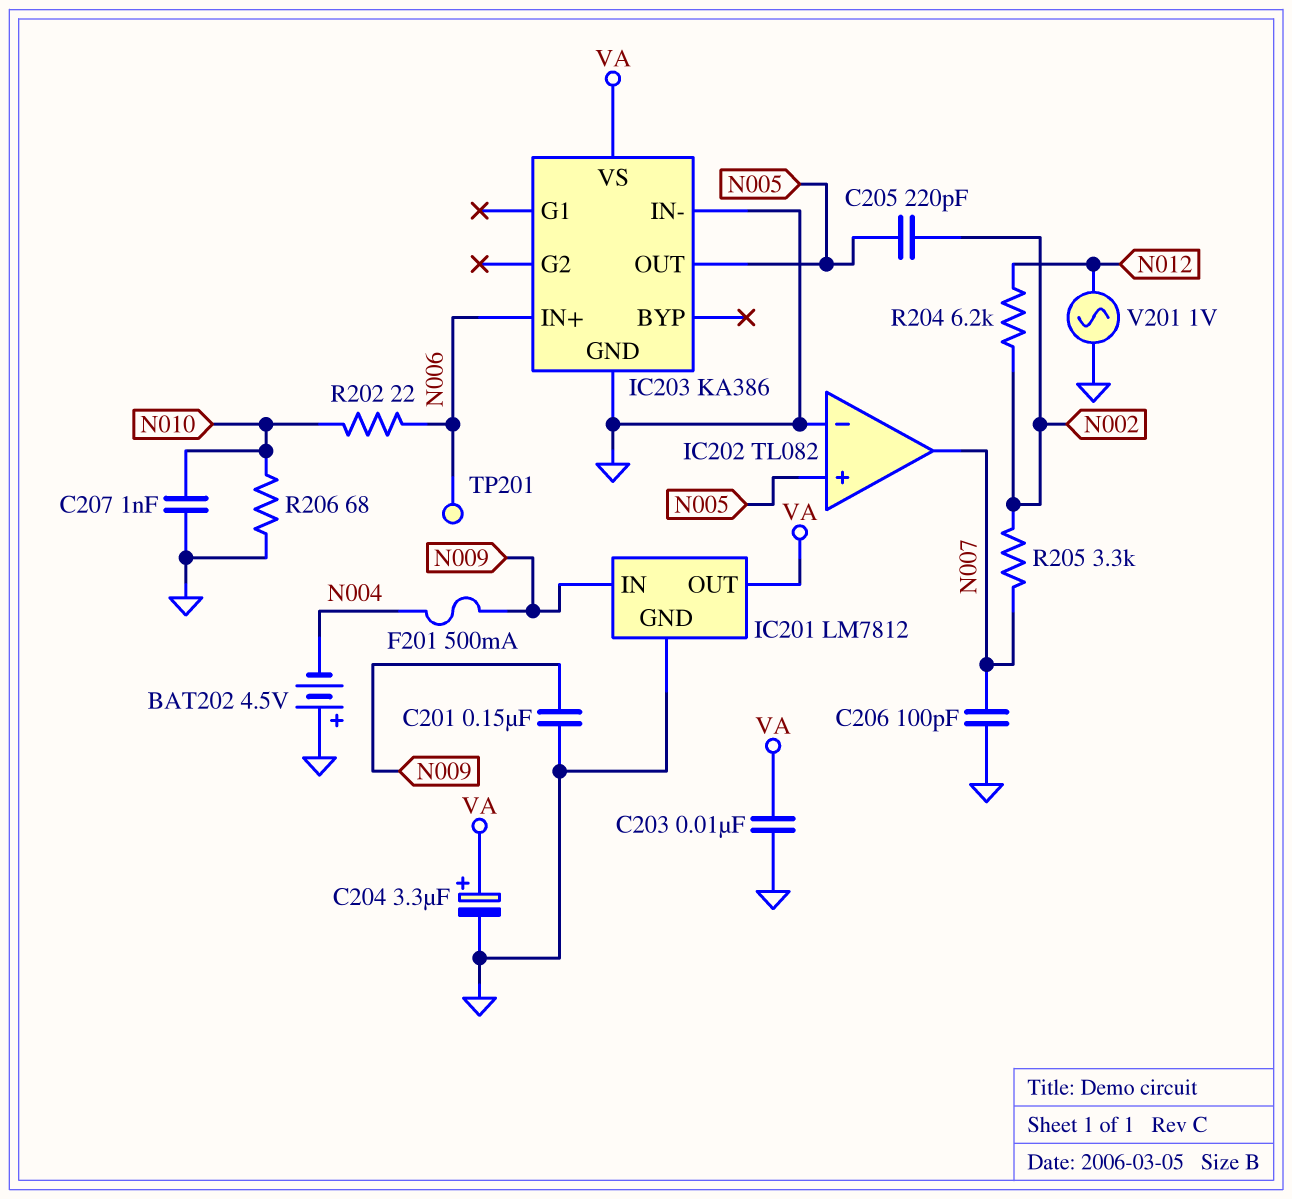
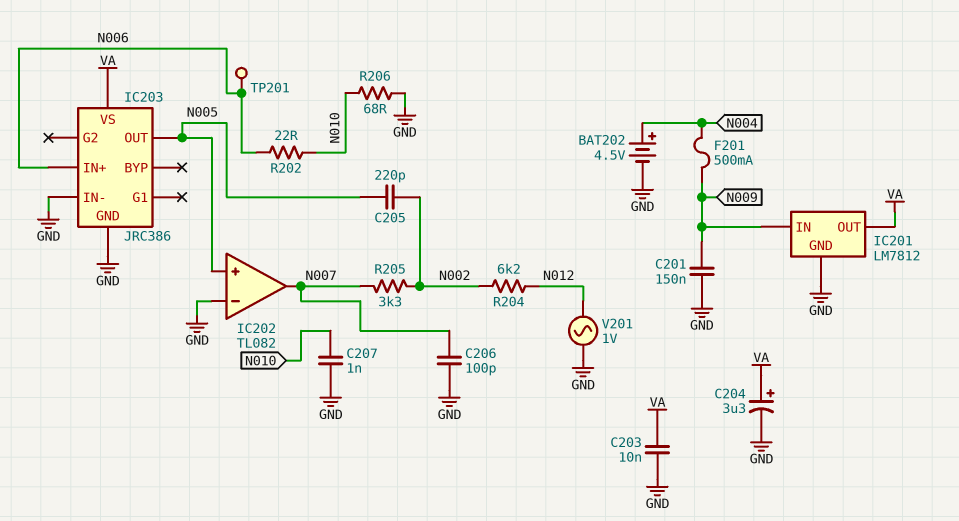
BAT202: 4.5V (plus GND, minus N004) -> 4.5V (plus N004, minus GND)
IC203: KA386 -> JRC386

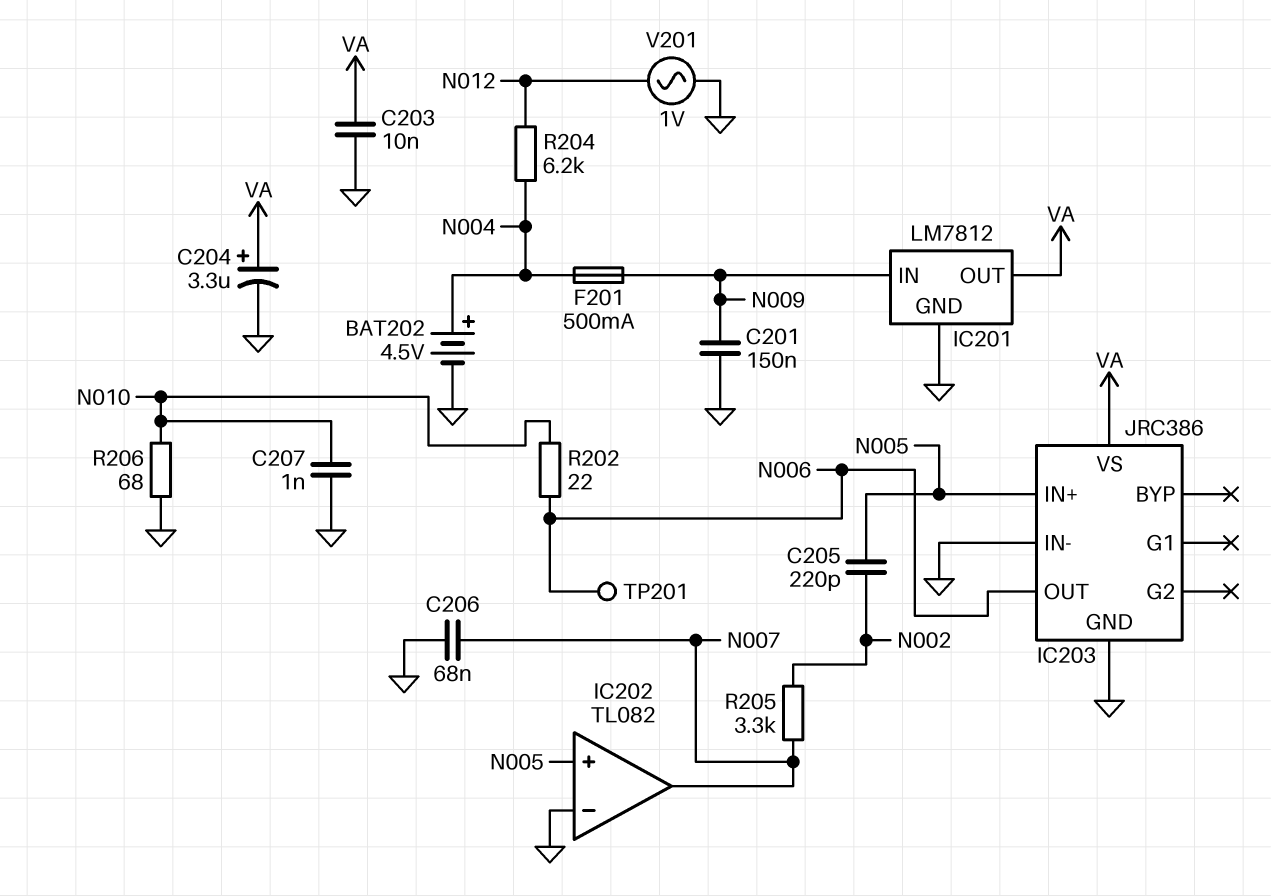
C206: 100pF (GND, N007) -> 68nF (GND, N007)
IC203 pin IN+: N006 -> N005
IC203 pin OUT: N005 -> N006
R204: 6.2k (N002, N012) -> 6.2k (N004, N012)

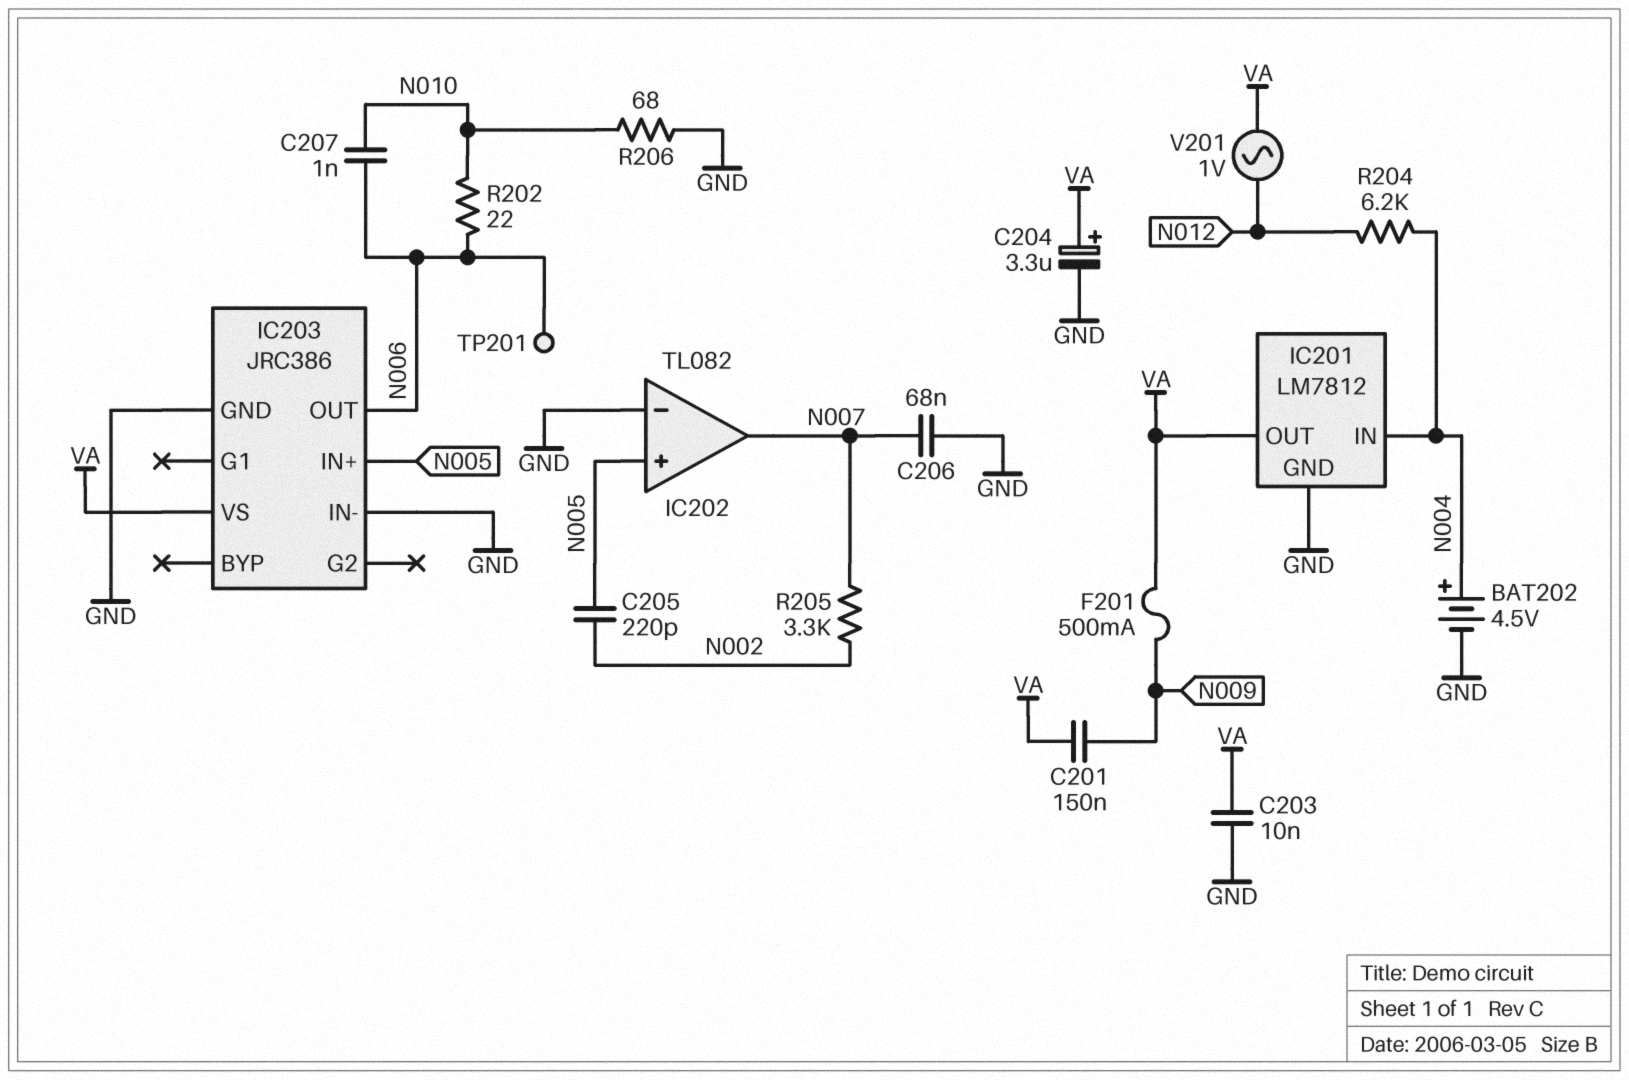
C201: 150nF (GND, N009) -> 150nF (N009, VA)
C207: 1nF (GND, N010) -> 1nF (N006, N010)
F201: 500mA (N004, N009) -> 500mA (N009, VA)
IC201 pin IN: N009 -> N004
V201: AC 1V (GND, N012) -> AC 1V (N012, VA)

